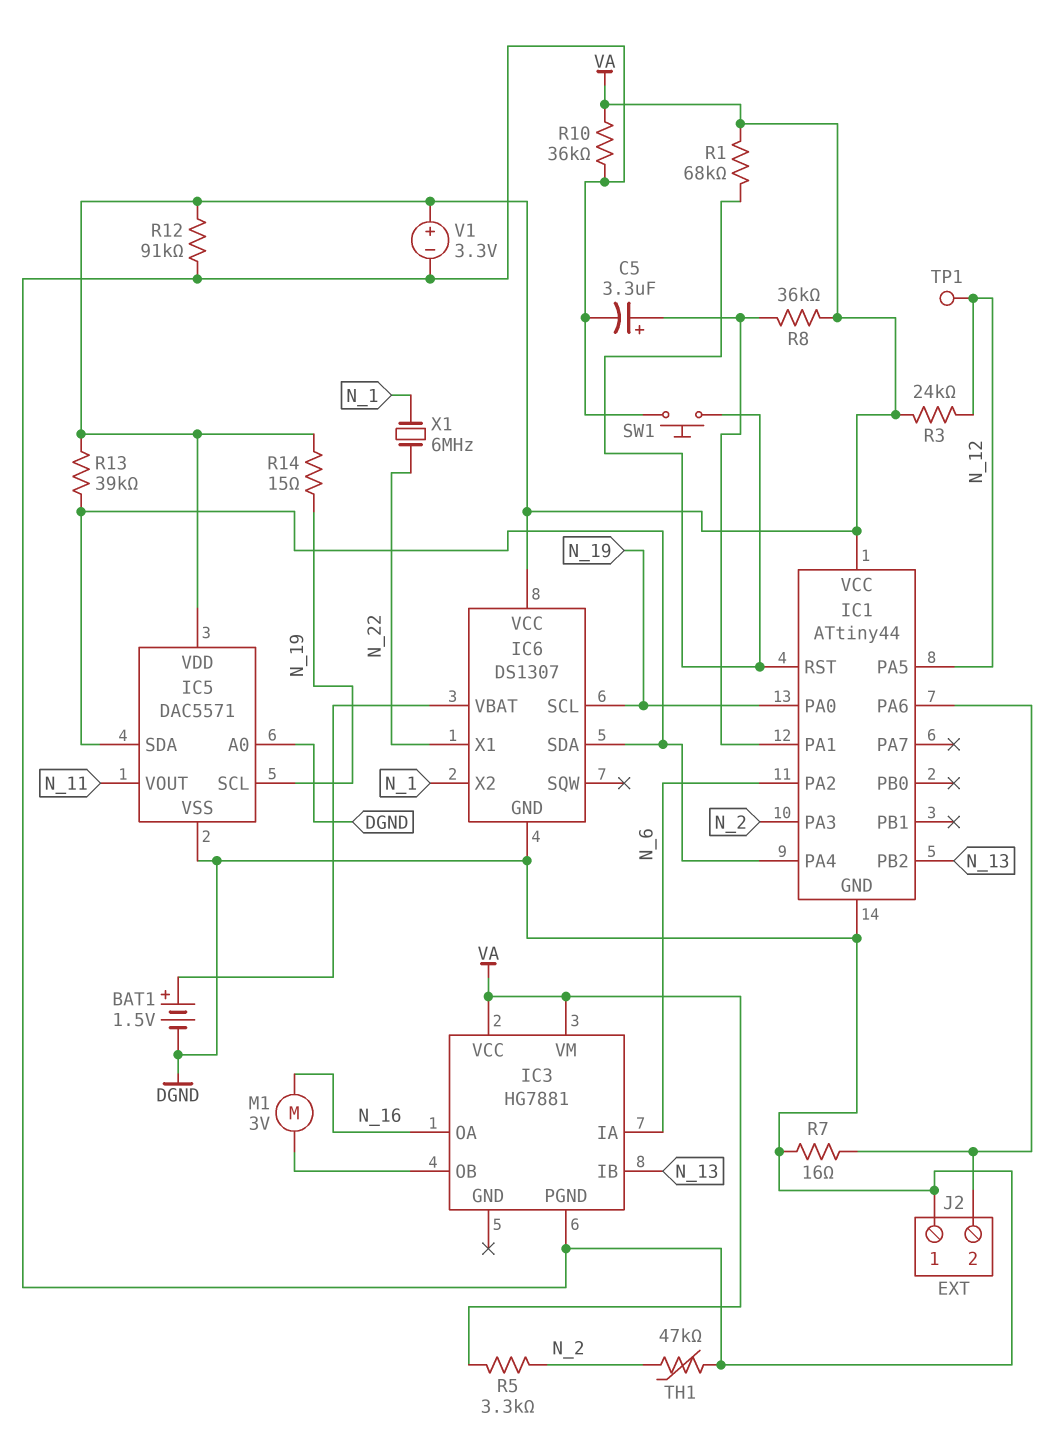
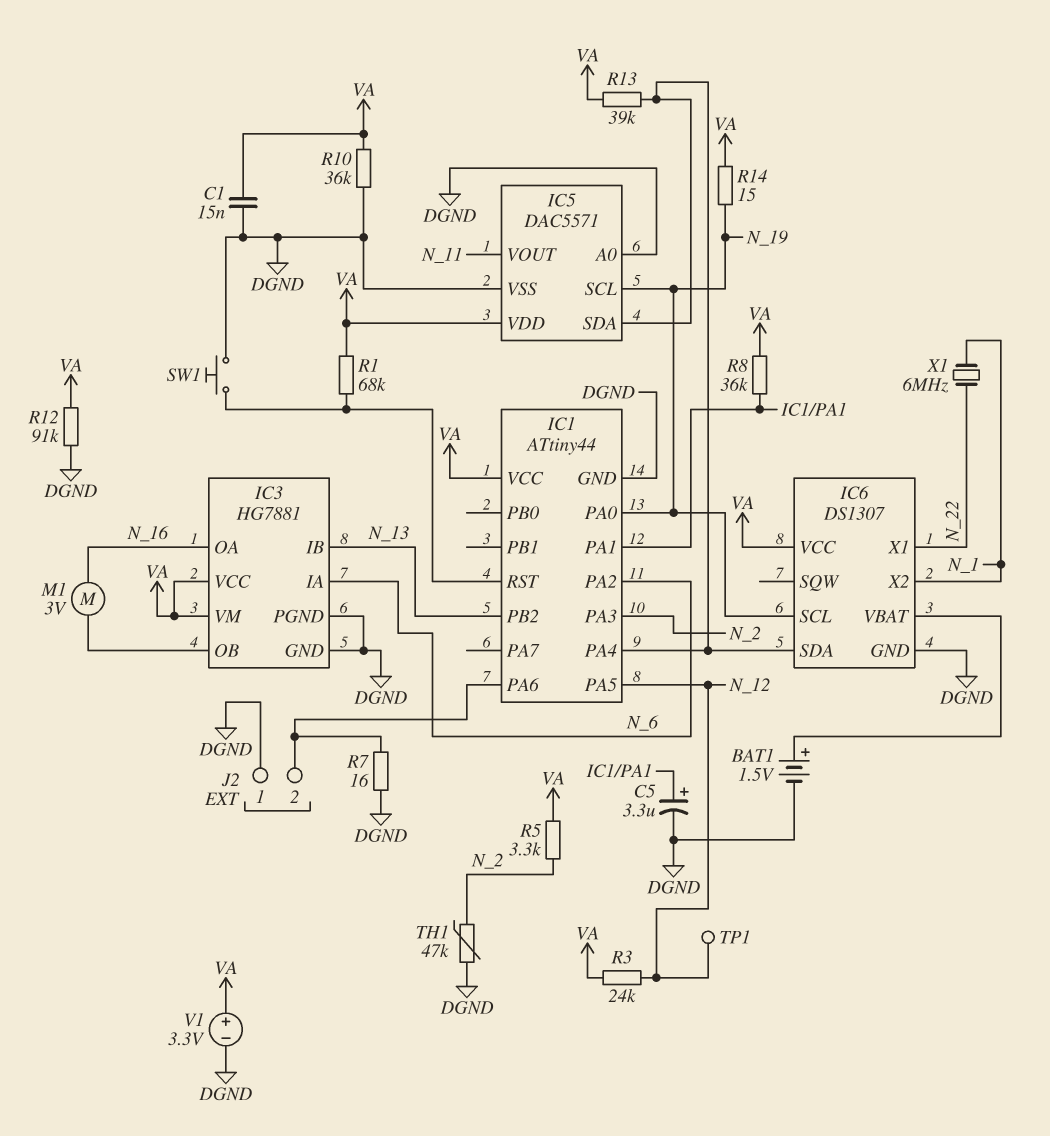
C1: none -> 15nF (DGND, VA)
IC3 pin GND: none -> DGND

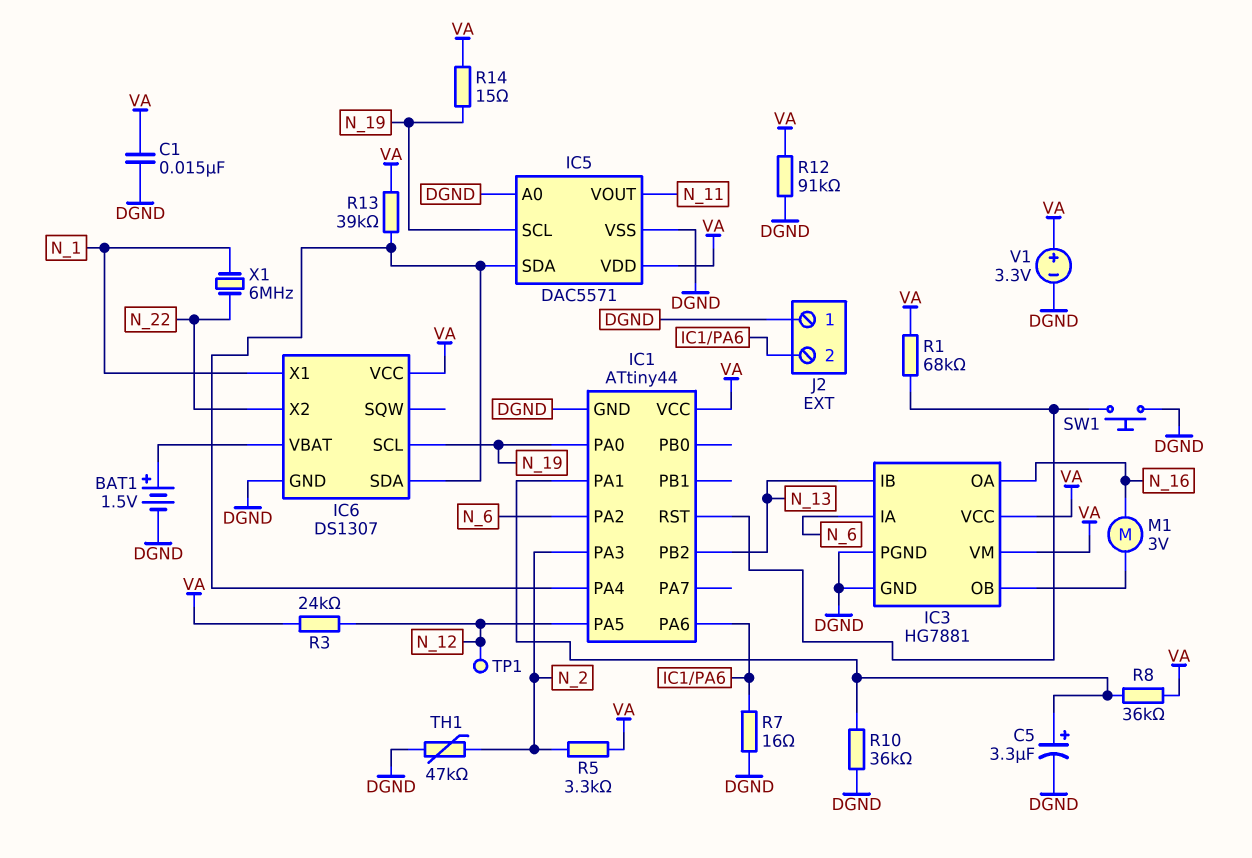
IC6 pin X1: N_22 -> N_1
IC6 pin X2: N_1 -> N_22
R10: 36k (DGND, VA) -> 36k (DGND, IC1/PA1)

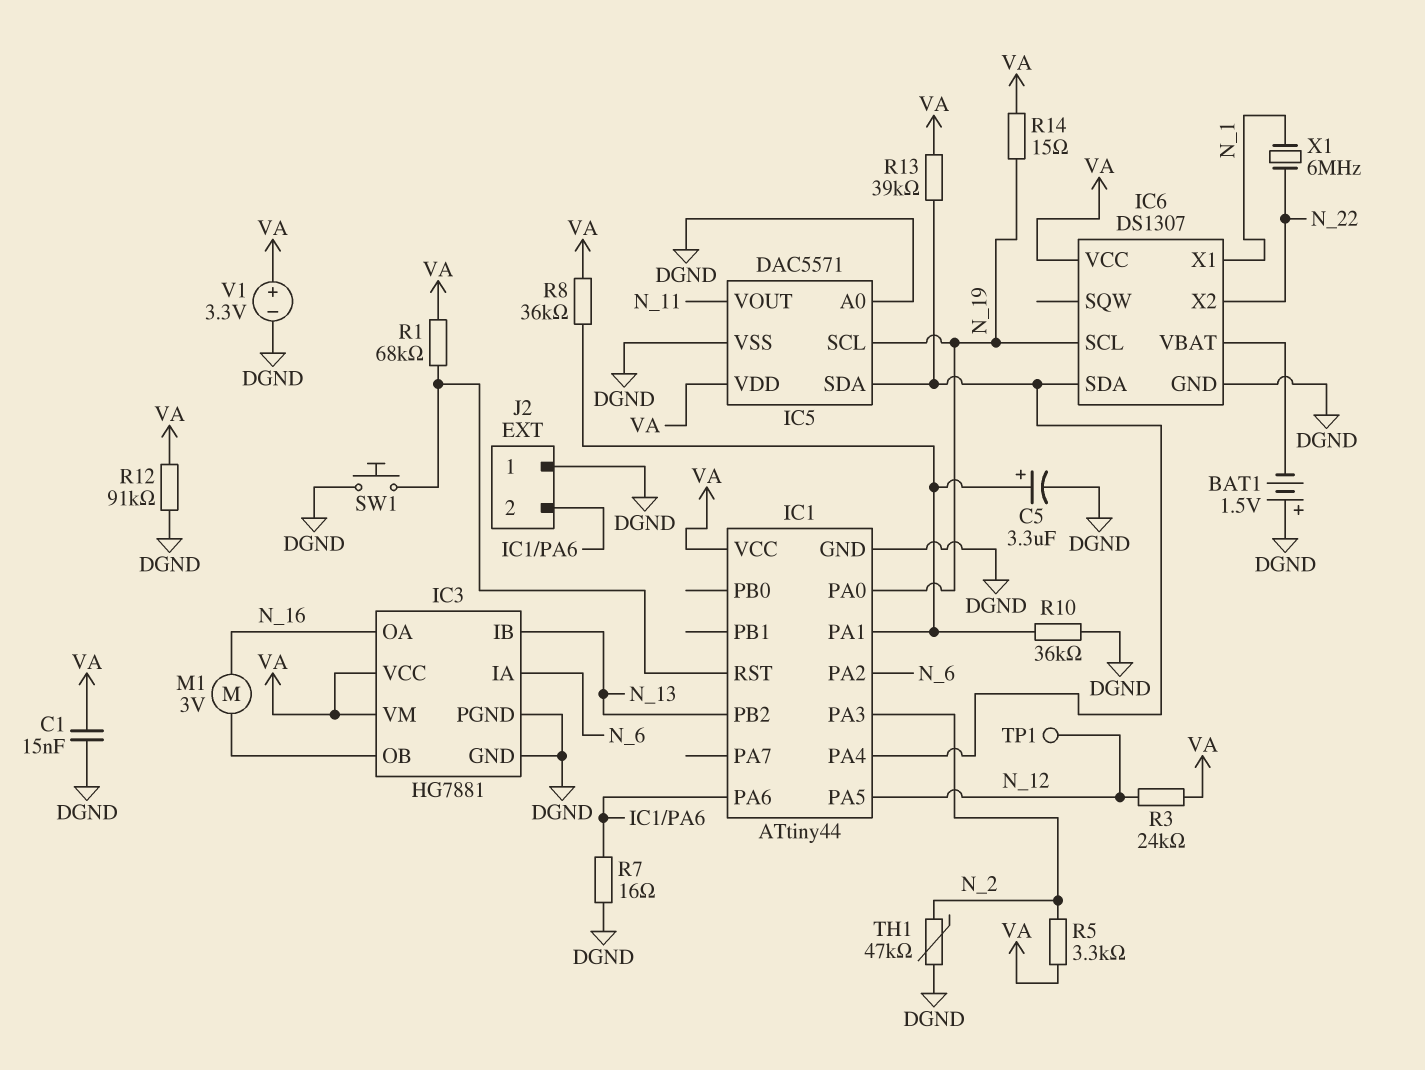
BAT1: 1.5V (plus IC6/VBAT, minus DGND) -> 1.5V (plus DGND, minus IC6/VBAT)

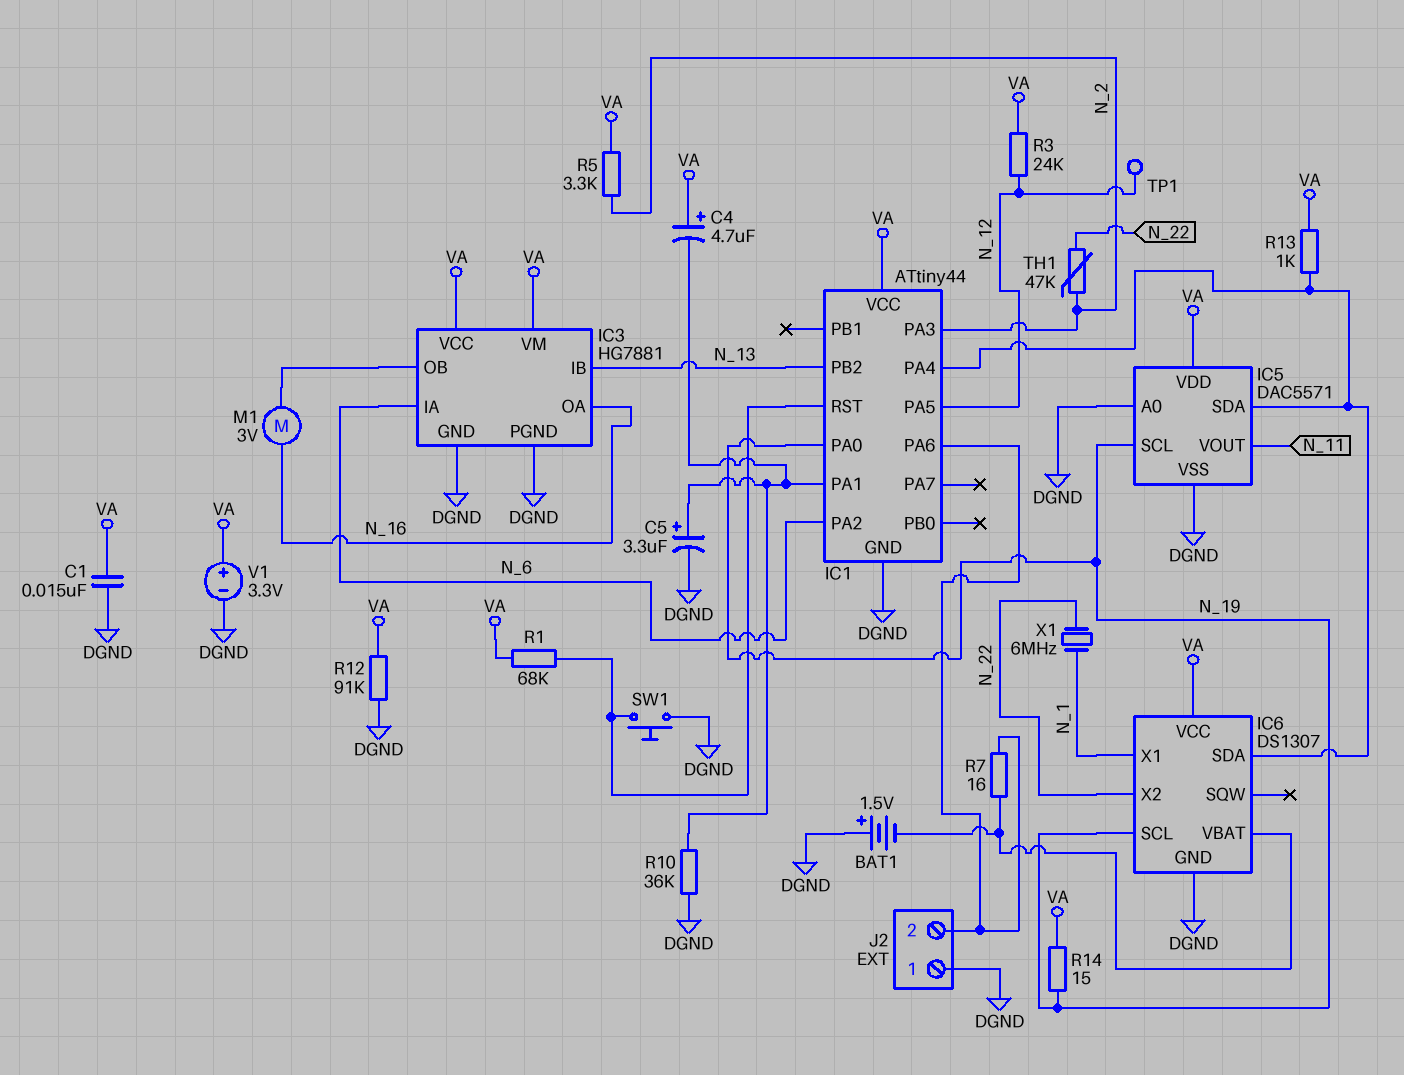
C4: none -> 4.7uF (plus VA, minus IC1/PA1)
R7: 16 (DGND, IC1/PA6) -> 16 (IC1/PA6, IC6/VBAT)
R8: 36k (IC1/PA1, VA) -> none
R13: 39k (IC1/PA4, VA) -> 1k (IC1/PA4, VA)
TH1: 47k (DGND, N_2) -> 47k (N_2, N_22)

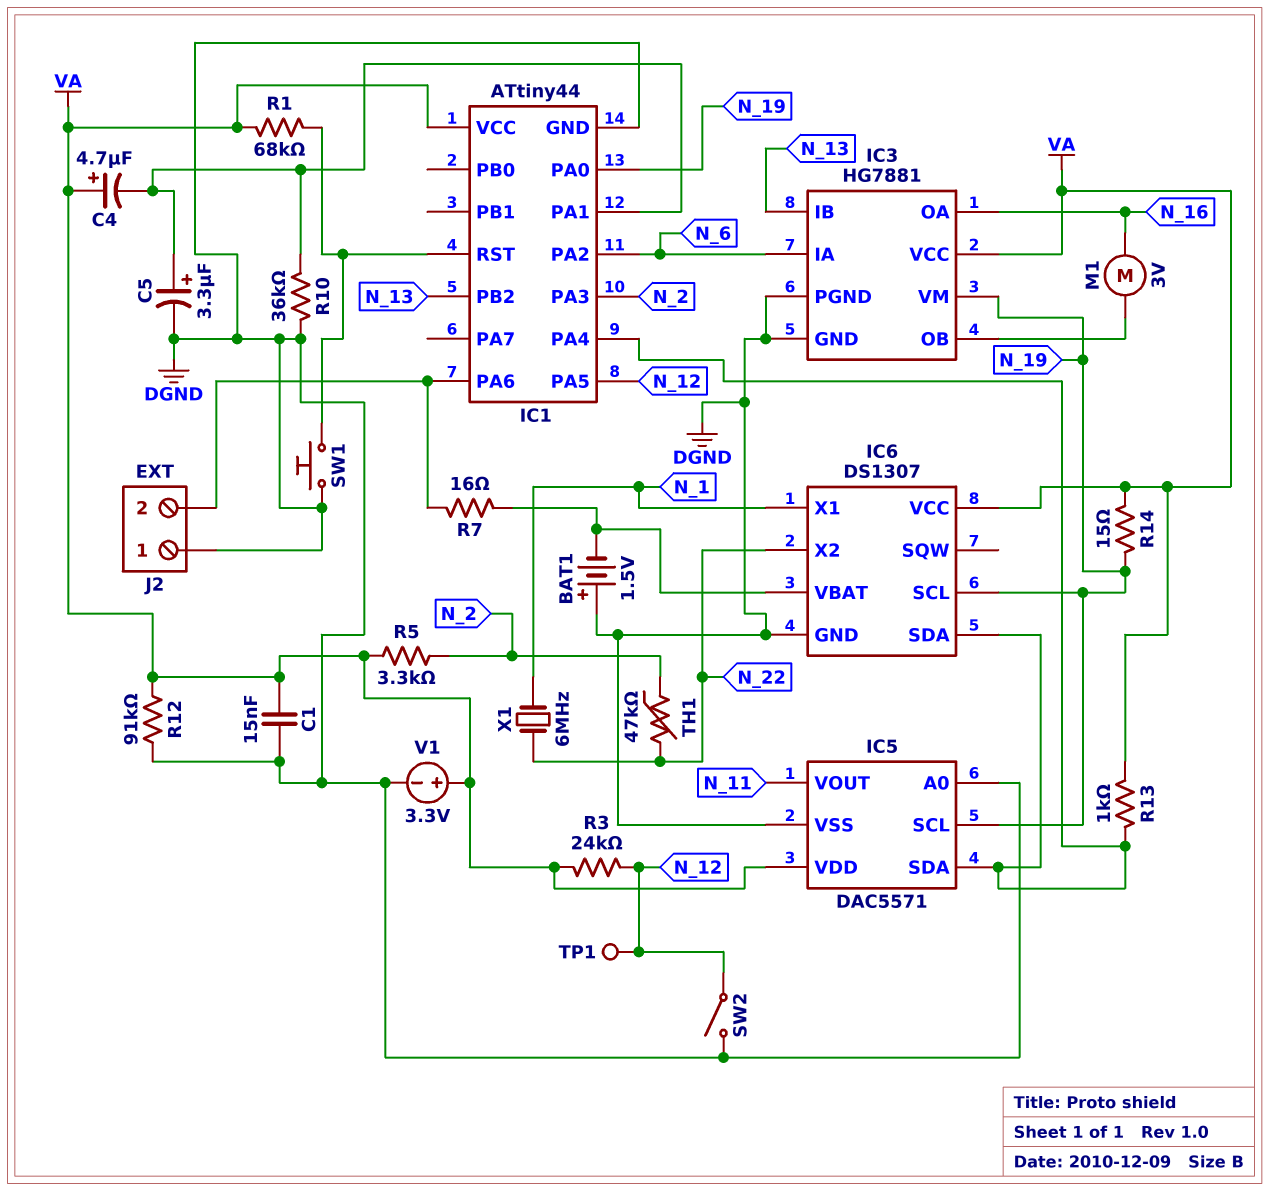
IC3 pin VM: VA -> N_19
SW2: none -> switch (DGND, N_12)

